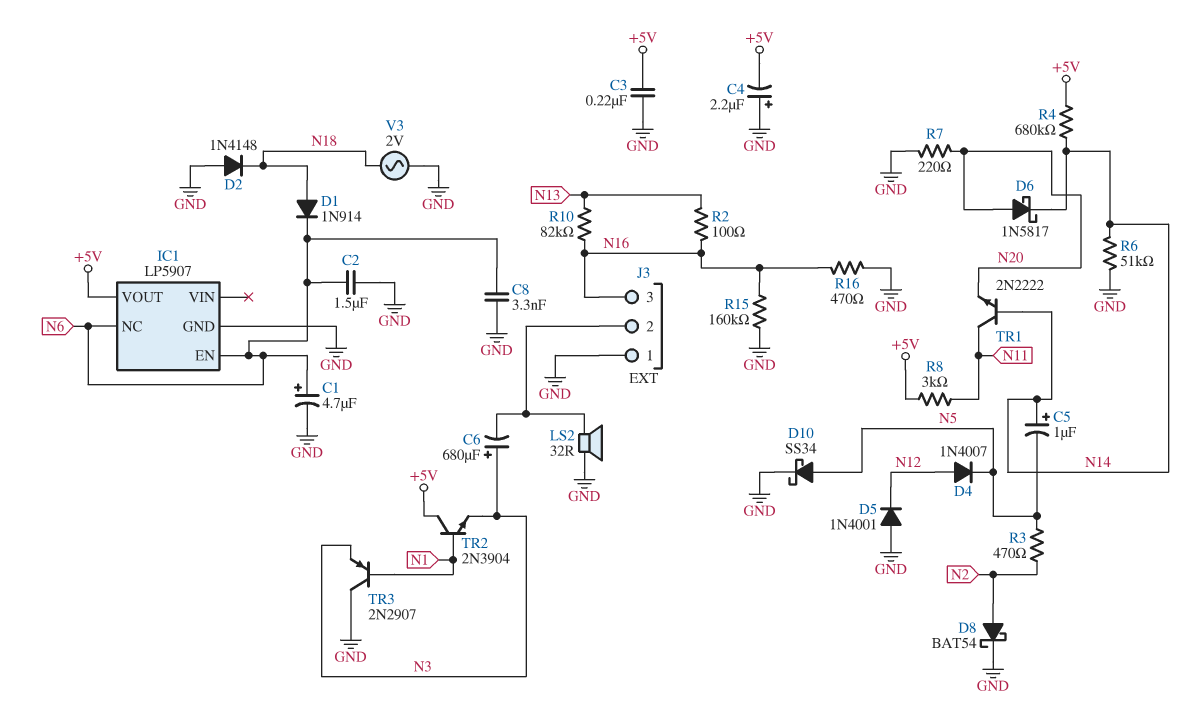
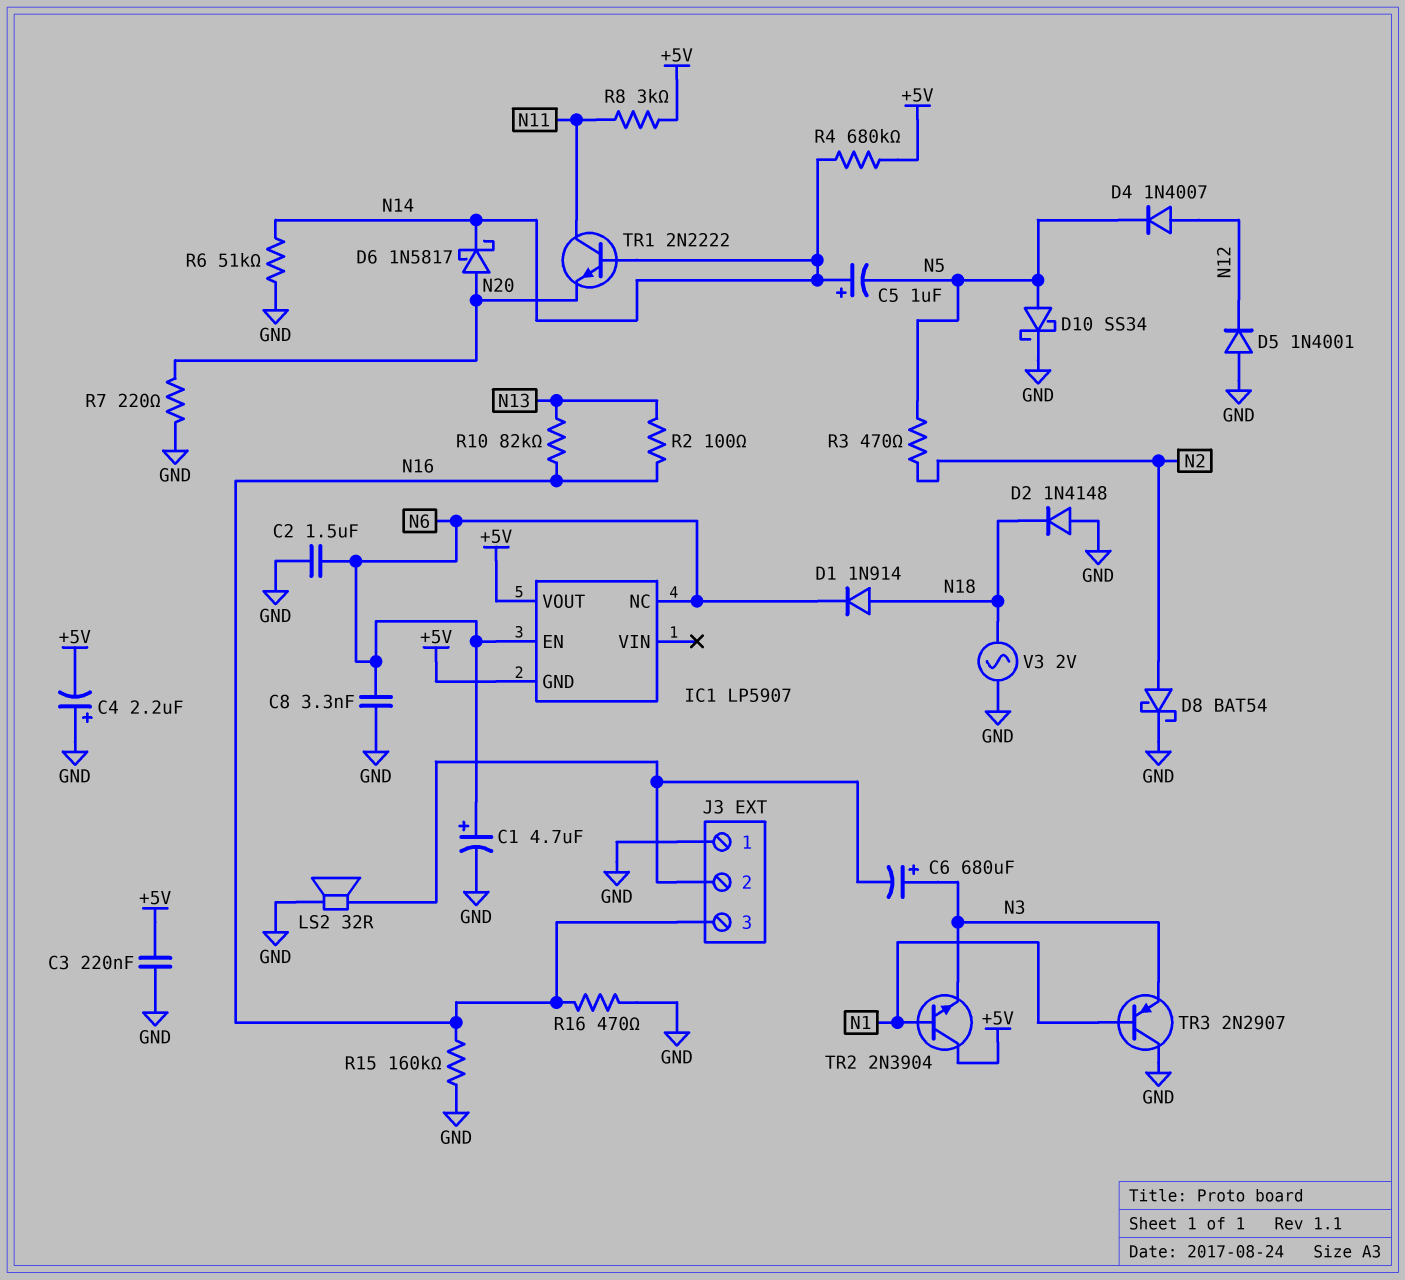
IC1 pin GND: GND -> +5V

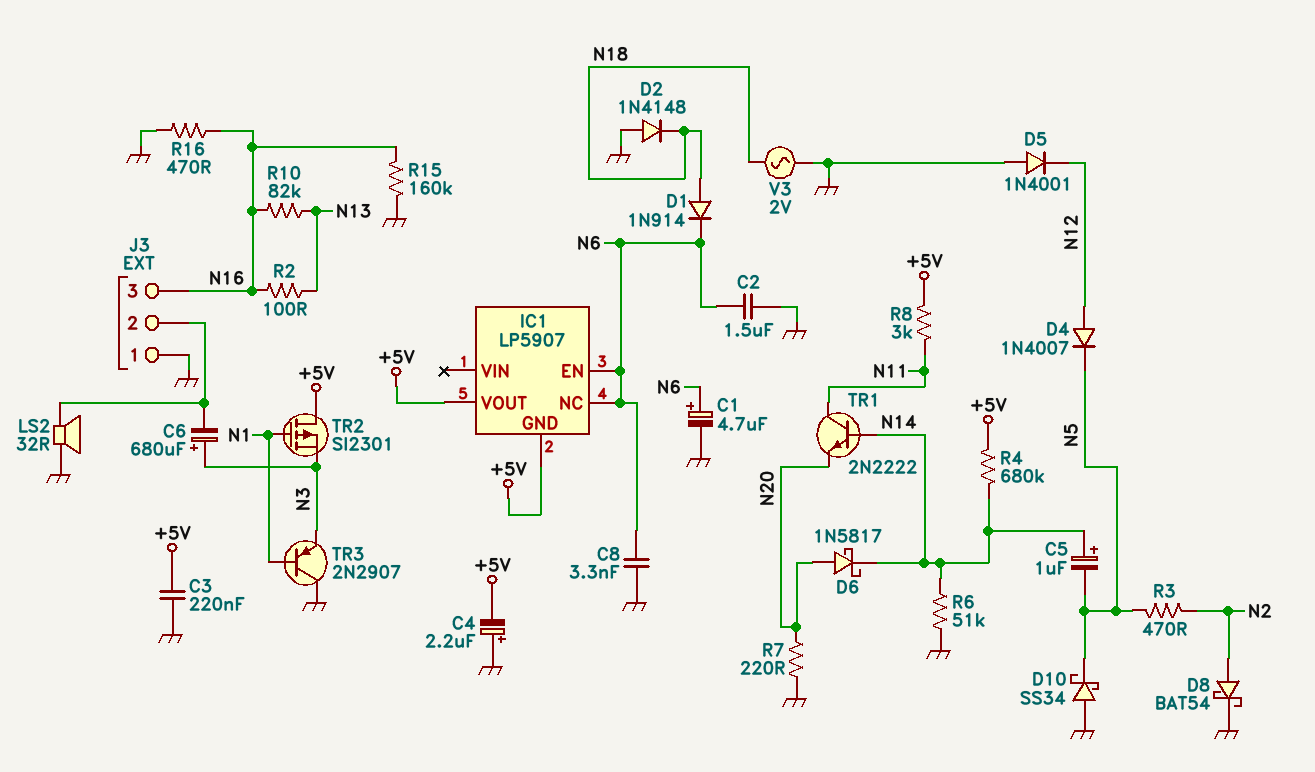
D10: schottky SS34 (A N5, K GND) -> schottky SS34 (A GND, K N5)
TR2: NPN 2N3904 (B N1, C +5V, E N3) -> PMOS SI2301 (G N1, D +5V, S N3)

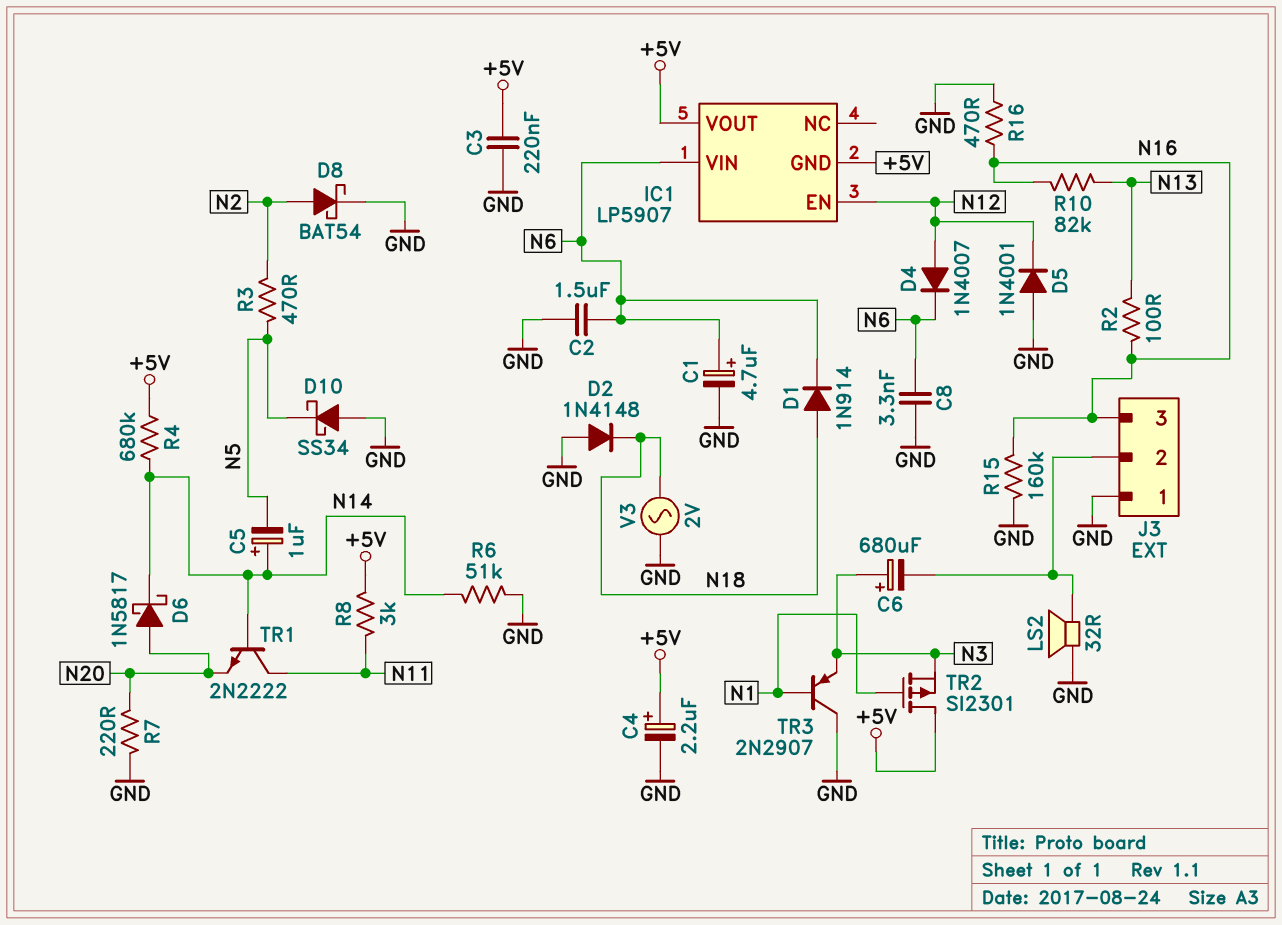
C4: 2.2uF (plus GND, minus +5V) -> 2.2uF (plus +5V, minus GND)
D4: diode 1N4007 (A N12, K N5) -> diode 1N4007 (A N12, K N6)
IC1 pin EN: N6 -> N12
IC1 pin NC: N6 -> none
IC1 pin VIN: none -> N6

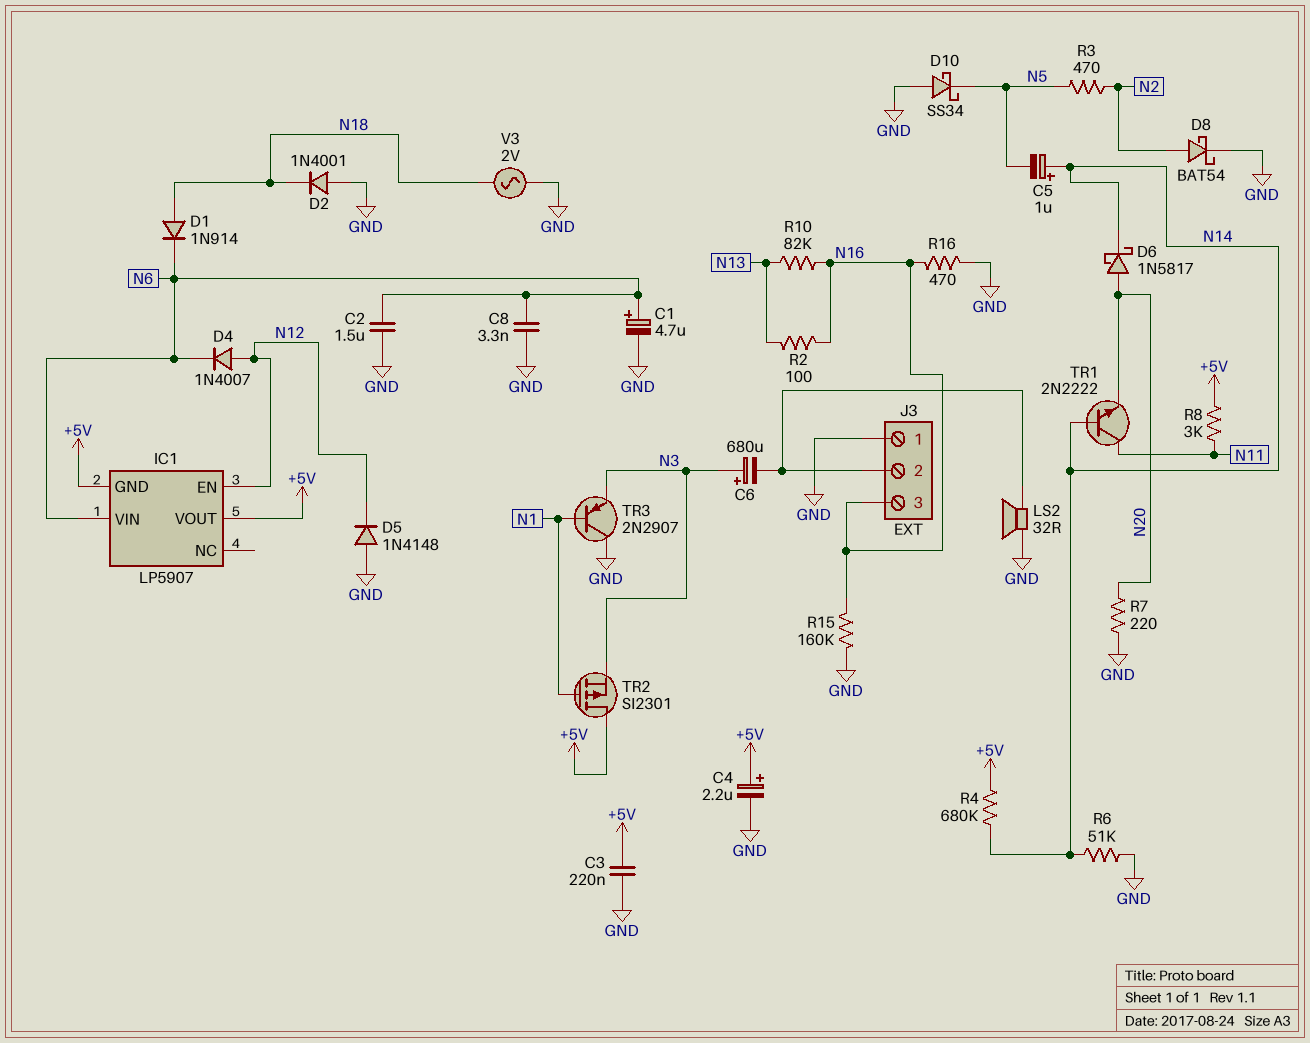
D2: diode 1N4148 (A GND, K N18) -> diode 1N4001 (A GND, K N18)
D5: diode 1N4001 (A GND, K N12) -> diode 1N4148 (A GND, K N12)

